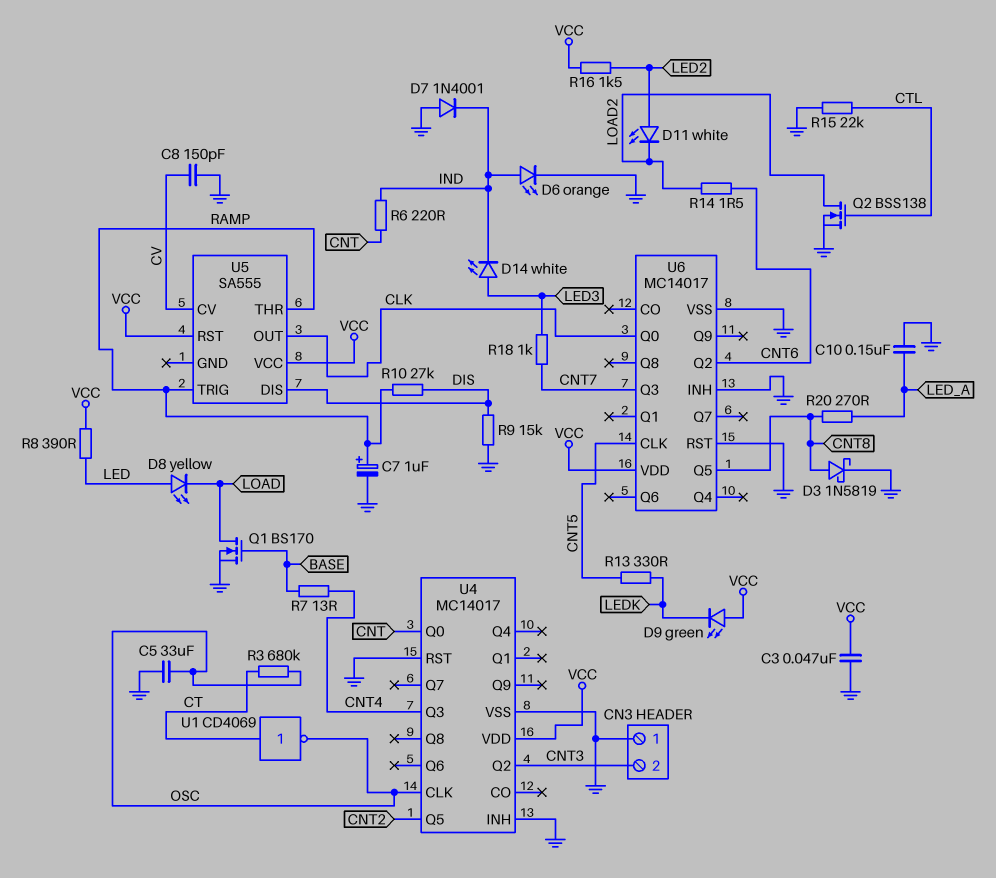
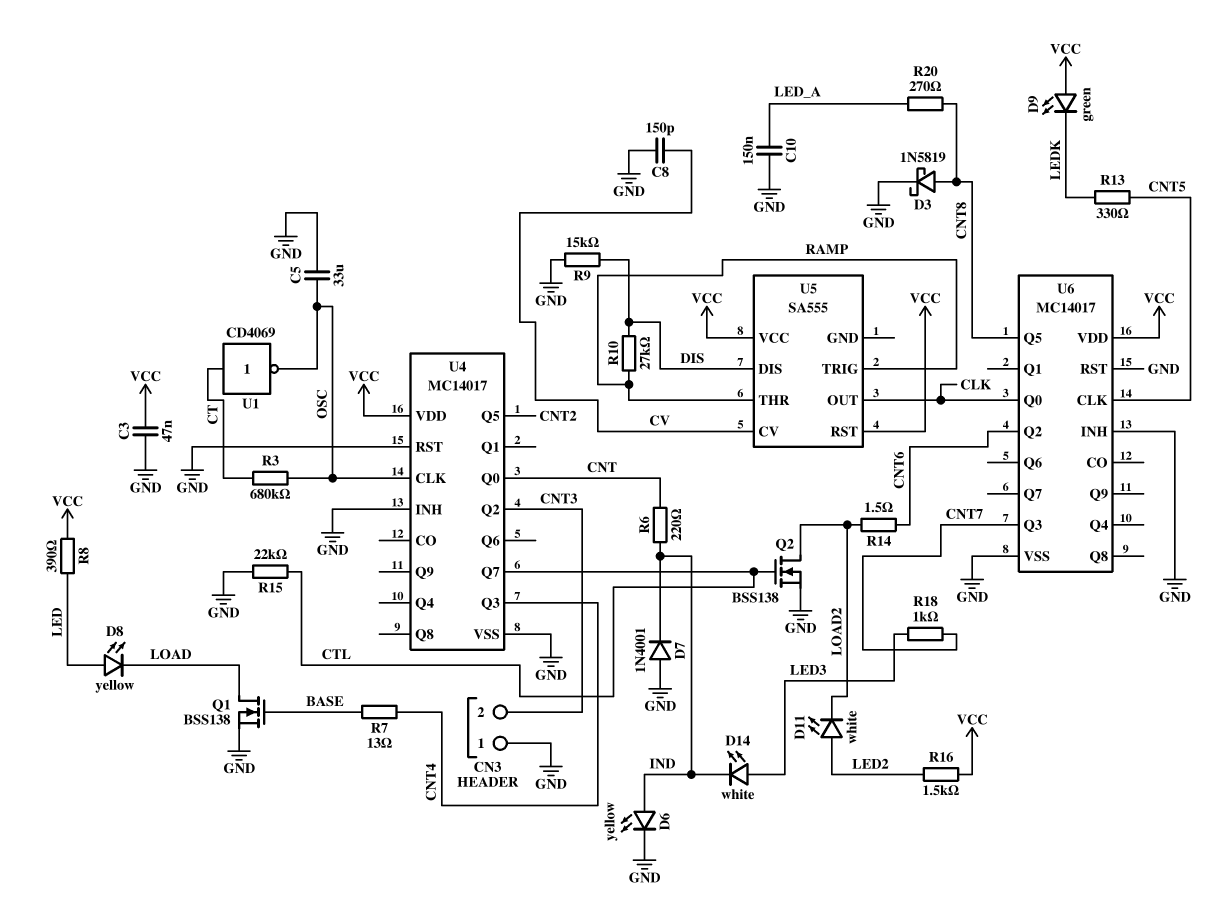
C7: 1uF (plus RAMP, minus GND) -> none
D6: LED orange (A IND, K GND) -> LED yellow (A IND, K GND)
Q1: NMOS BS170 (G BASE, D LOAD, S GND) -> NMOS BSS138 (G BASE, D LOAD, S GND)
U4 pin Q7: none -> CTL

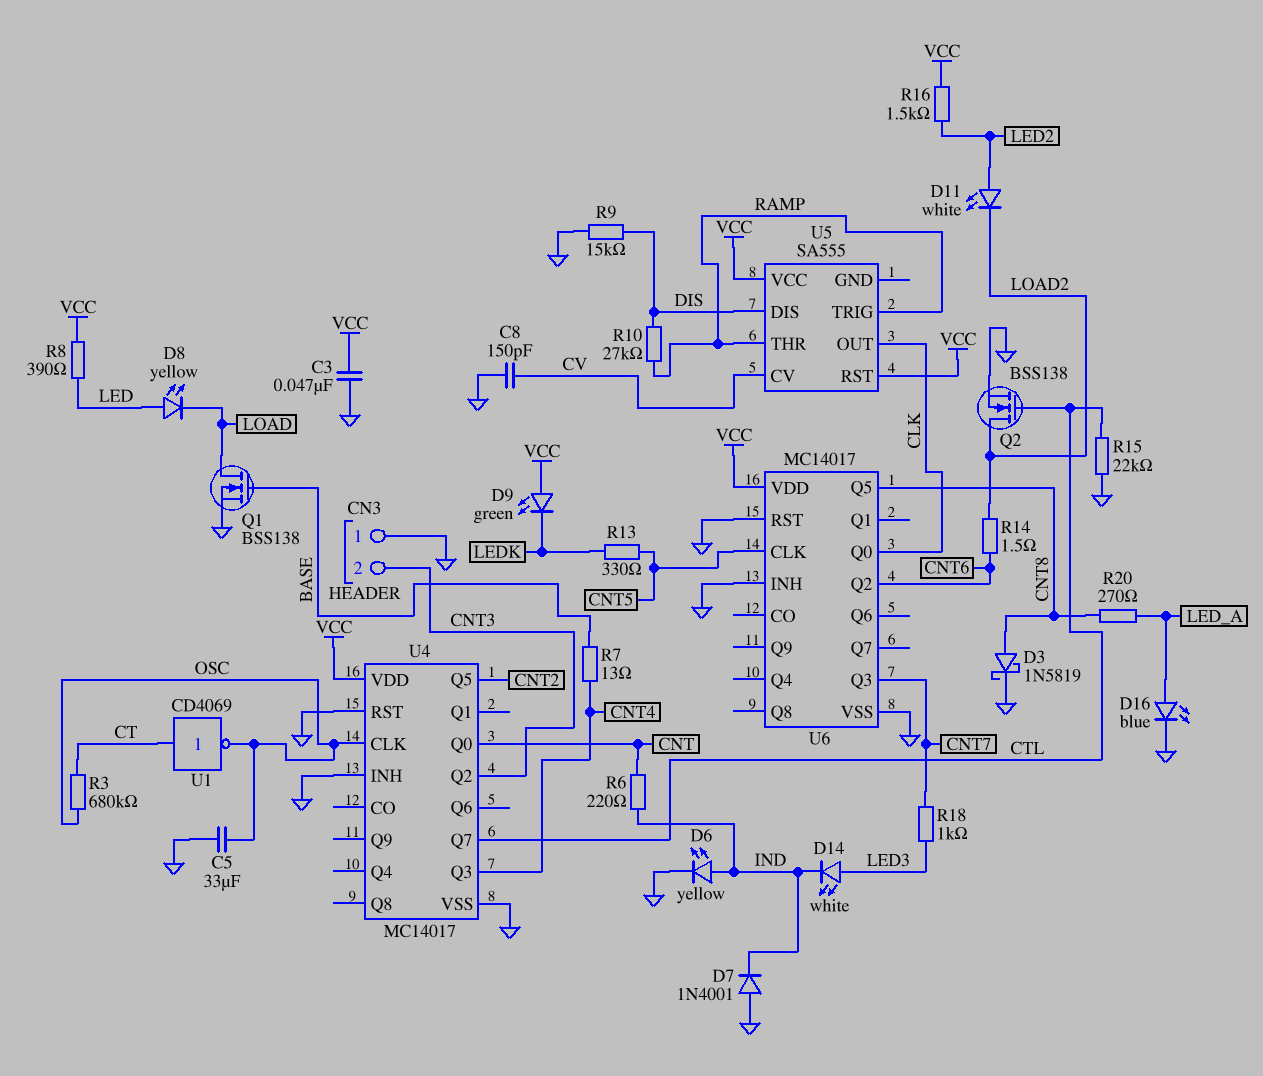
C10: 150nF (GND, LED_A) -> none
D16: none -> LED blue (A LED_A, K GND)

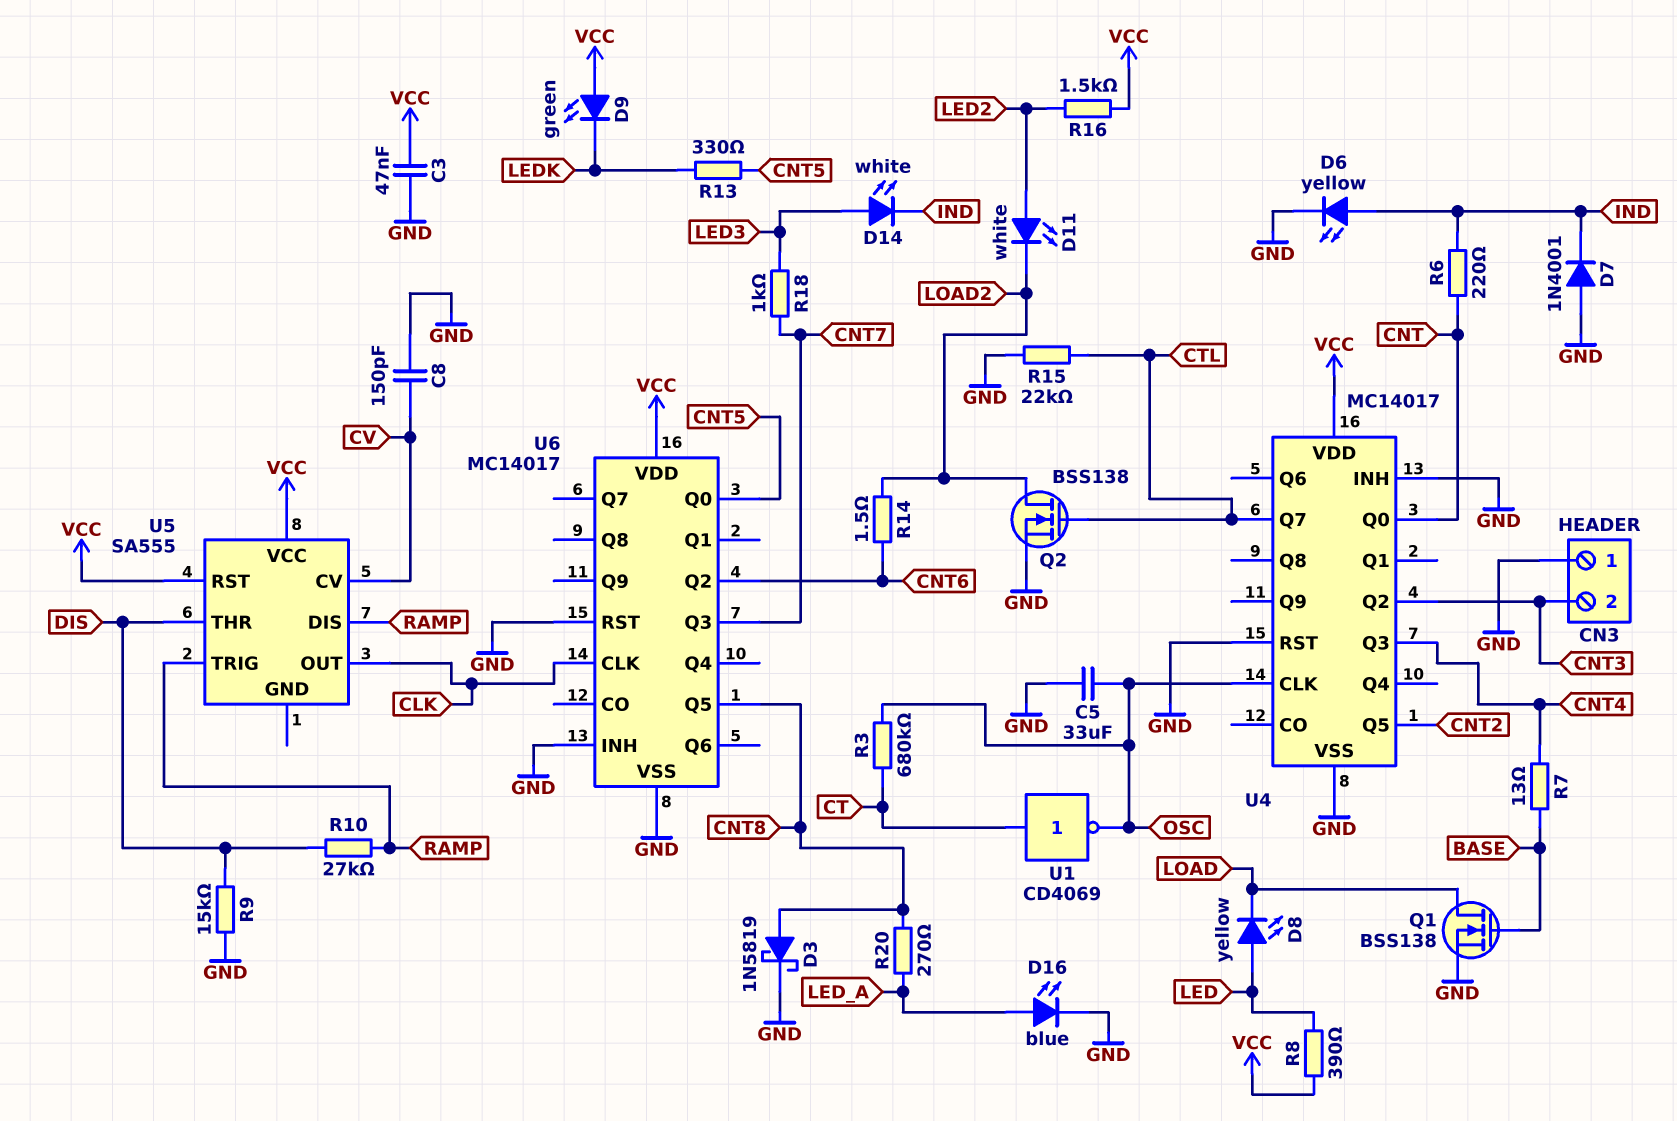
U5 pin DIS: DIS -> RAMP
U5 pin THR: RAMP -> DIS
U6 pin CLK: CNT5 -> CLK
U6 pin Q0: CLK -> CNT5

